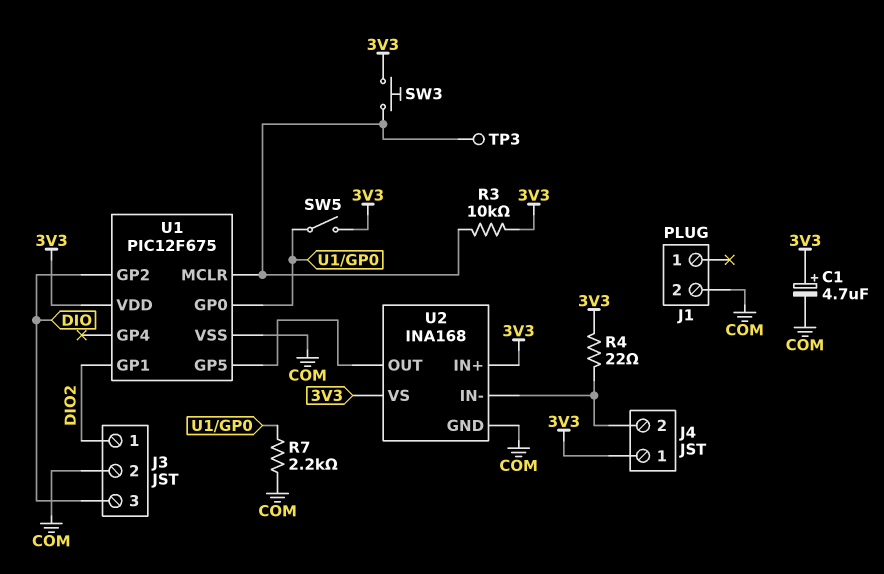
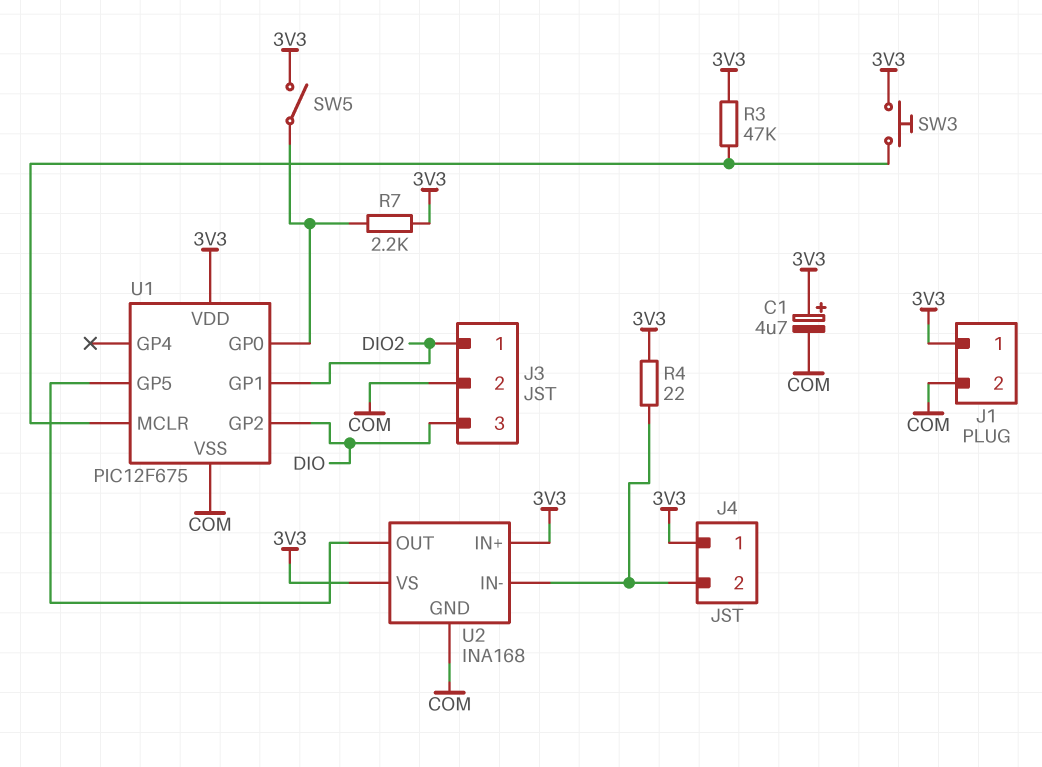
J1 pin 1: none -> 3V3
R3: 10k (3V3, U1/MCLR) -> 47k (3V3, U1/MCLR)
R7: 2.2k (COM, U1/GP0) -> 2.2k (3V3, U1/GP0)
TP3: test point (U1/MCLR) -> none

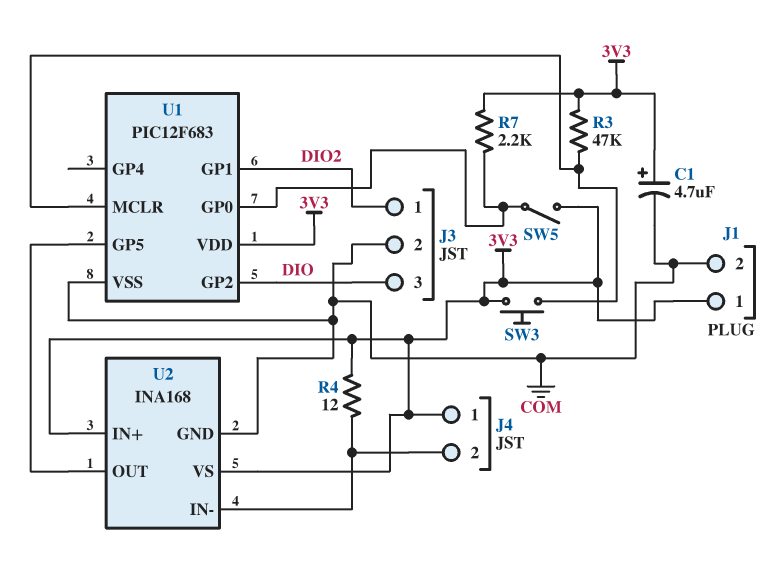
R4: 22 (3V3, J4/2) -> 12 (3V3, J4/2)
U1: PIC12F675 -> PIC12F683

